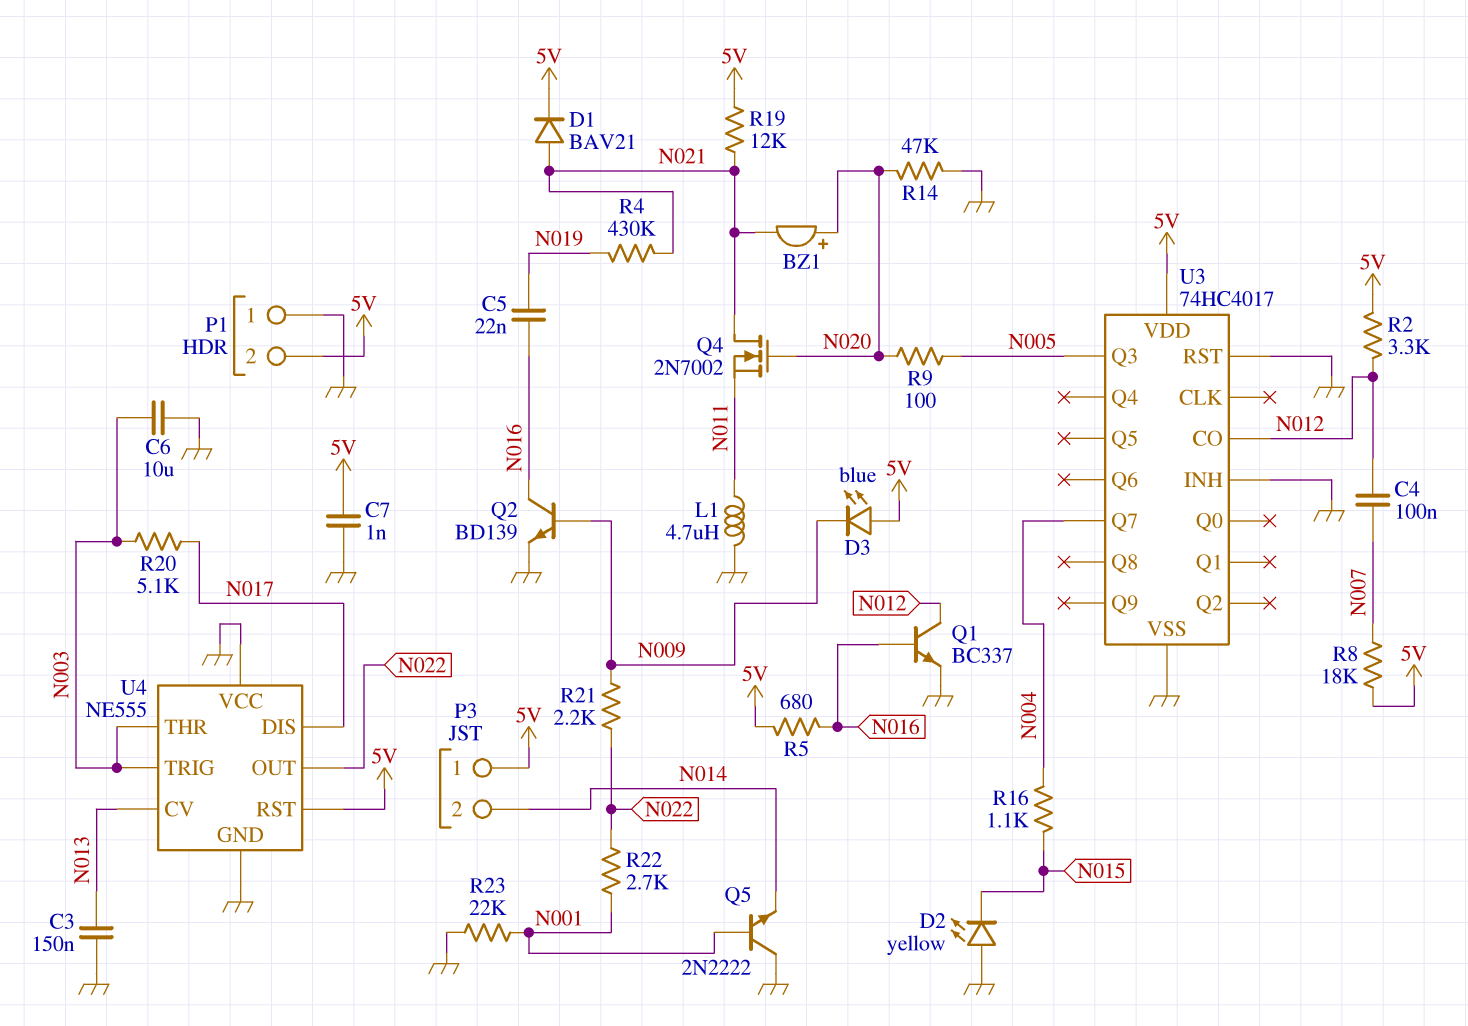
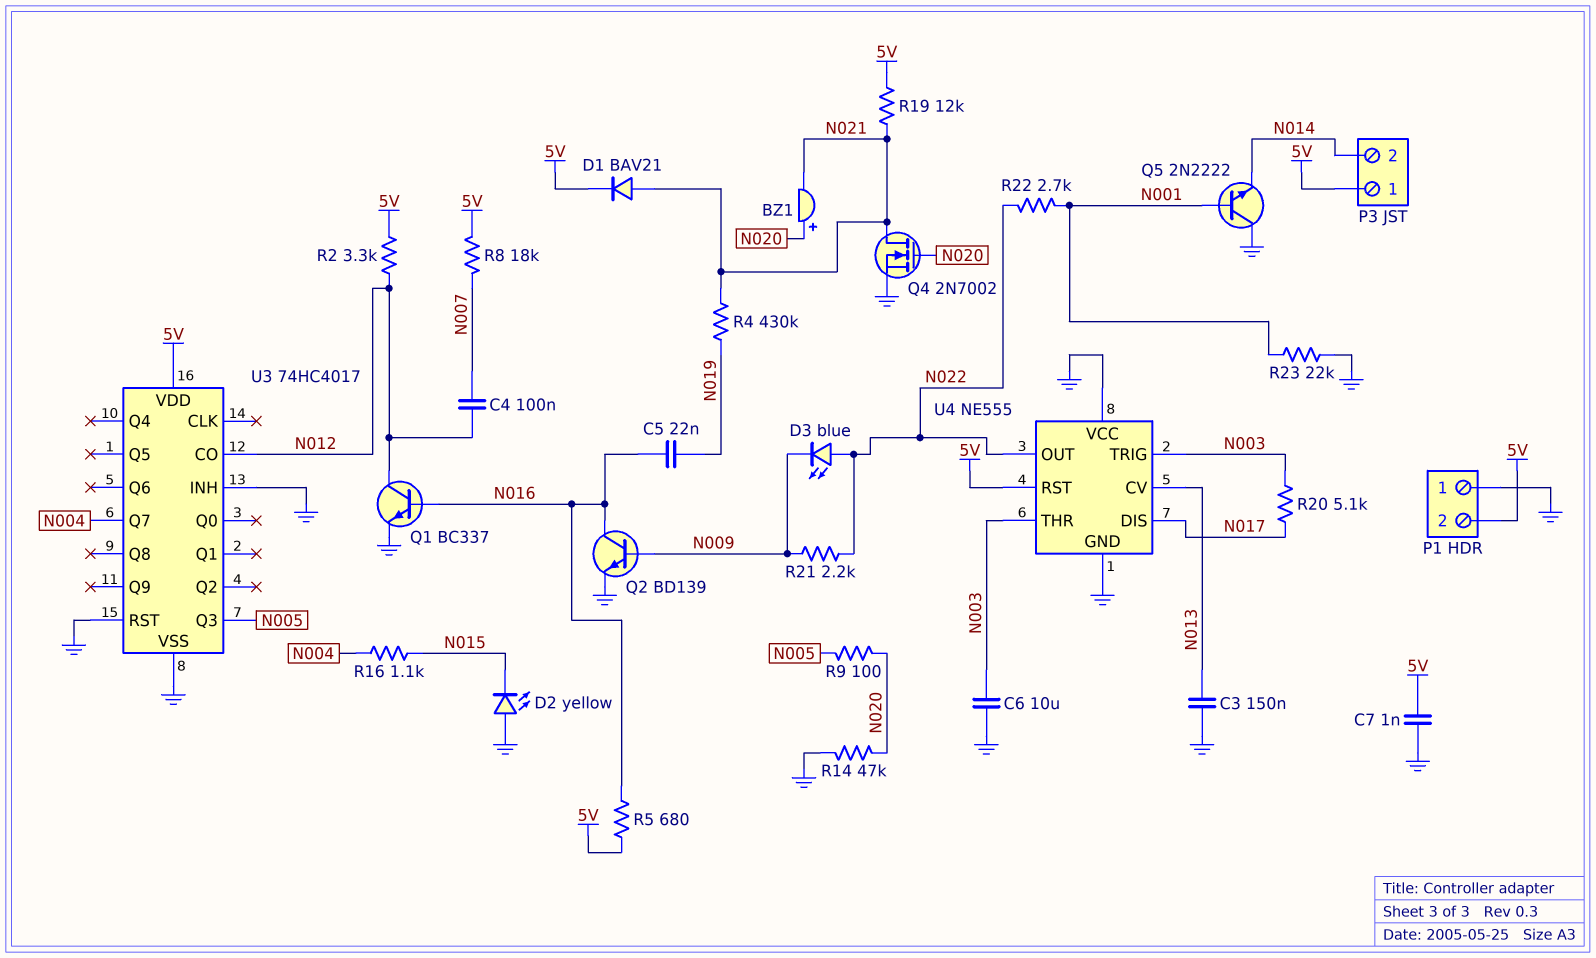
D3: LED blue (A 5V, K N009) -> LED blue (A N022, K N009)
L1: 4.7uH (GND, N011) -> none
Q4: NMOS 2N7002 (G N020, D N021, S N011) -> NMOS 2N7002 (G N020, D N021, S GND)

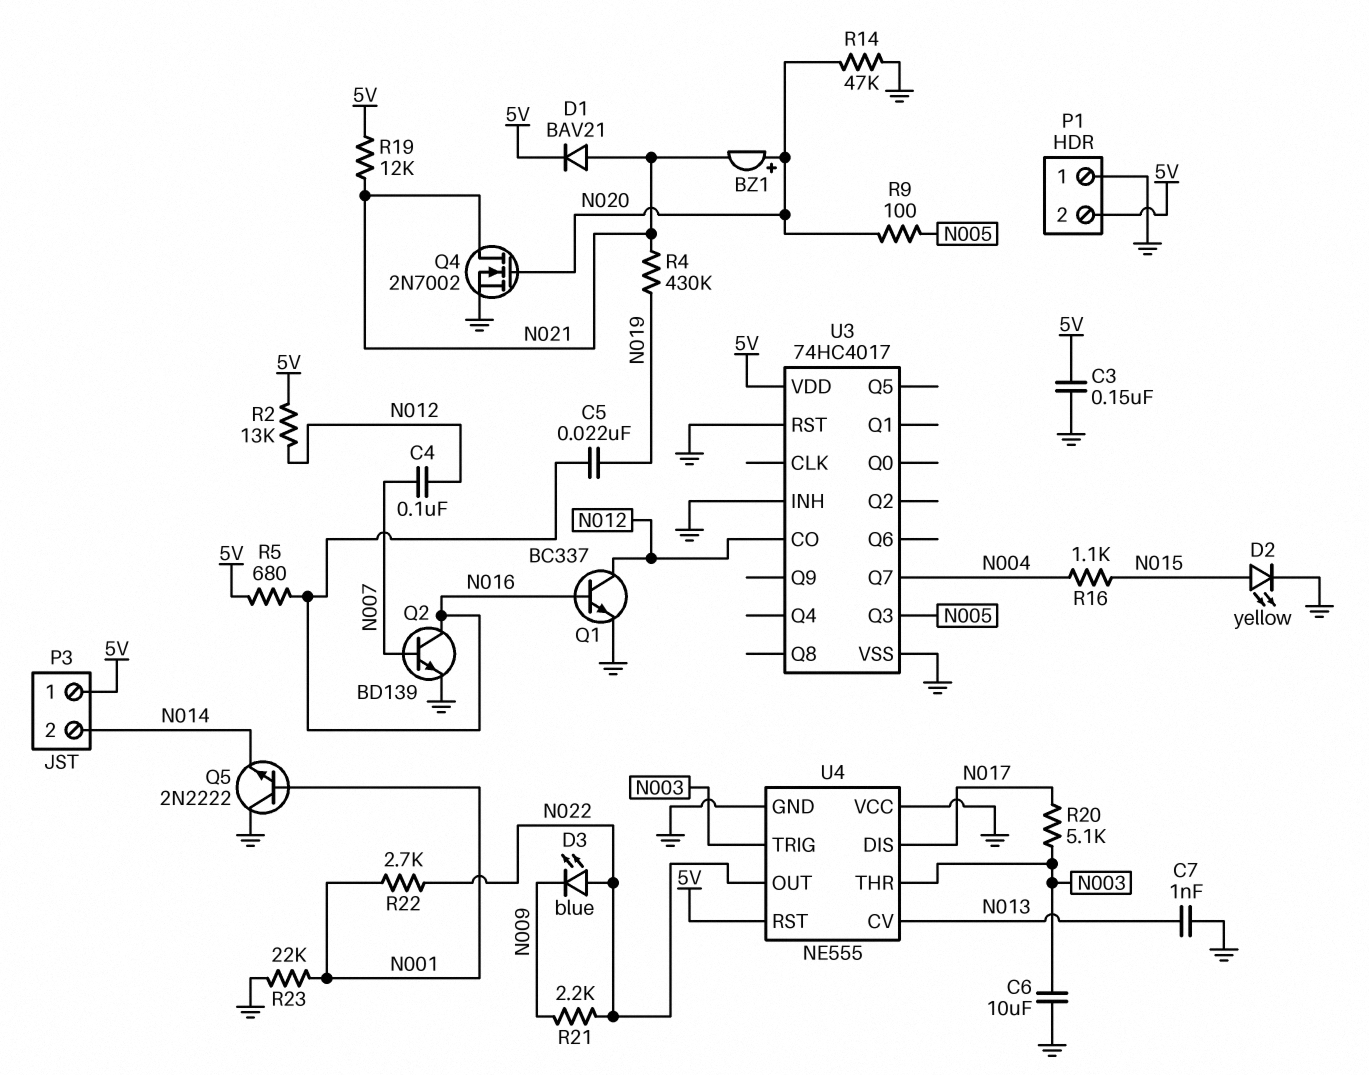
C3: 150nF (GND, N013) -> 150nF (5V, GND)
C7: 1nF (5V, GND) -> 1nF (GND, N013)
D2: LED yellow (A GND, K N015) -> LED yellow (A N015, K GND)
Q2: NPN BD139 (B N009, C N016, E GND) -> NPN BD139 (B N007, C N016, E GND)
R2: 3.3k (5V, N012) -> 13k (5V, N012)
R8: 18k (5V, N007) -> none

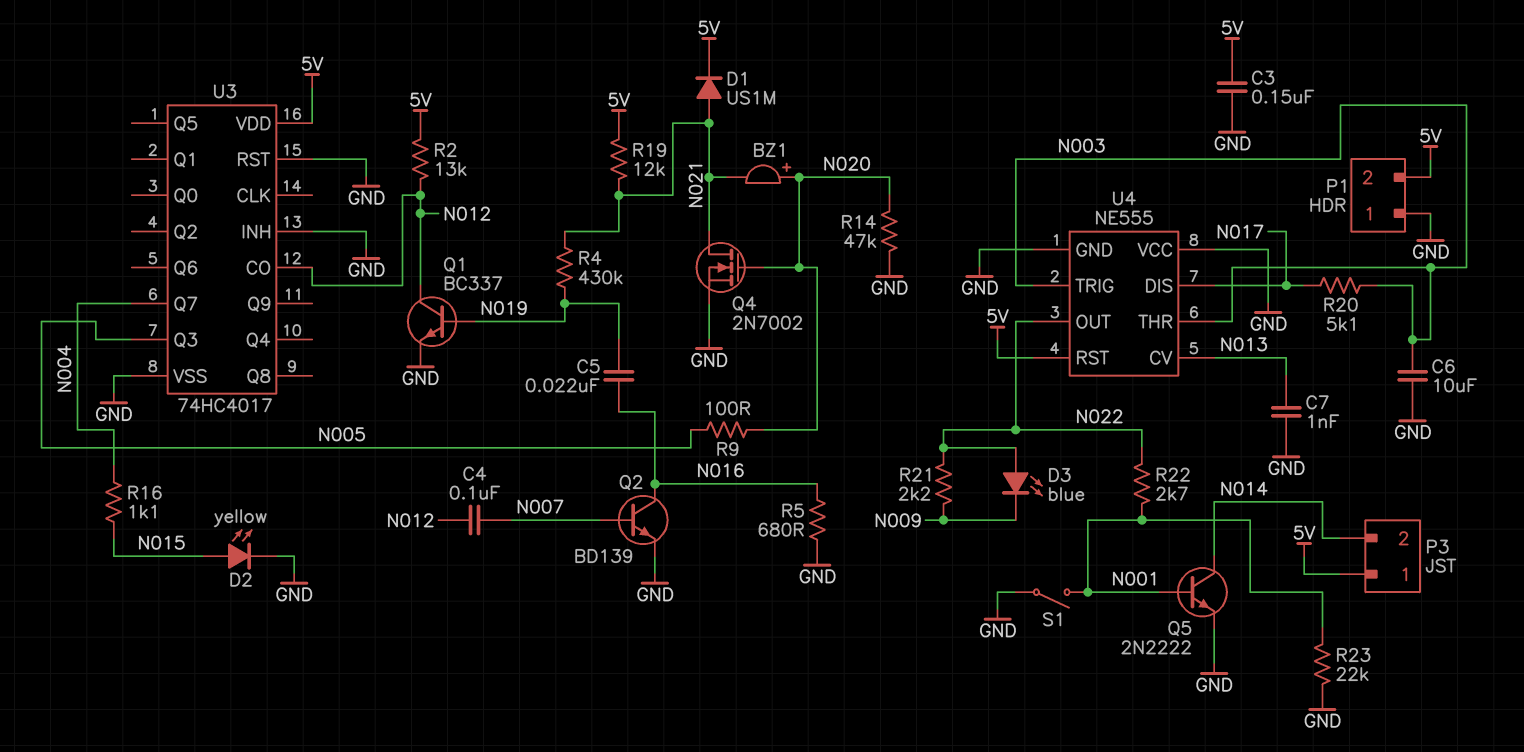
D1: diode BAV21 (A N021, K 5V) -> diode US1M (A N021, K 5V)
Q1: NPN BC337 (B N016, C N012, E GND) -> NPN BC337 (B N019, C N012, E GND)
Q5: NPN 2N2222 (B N001, C GND, E N014) -> NPN 2N2222 (B N001, C N014, E GND)
R5: 680 (5V, N016) -> 680 (GND, N016)
S1: none -> switch (GND, N001)

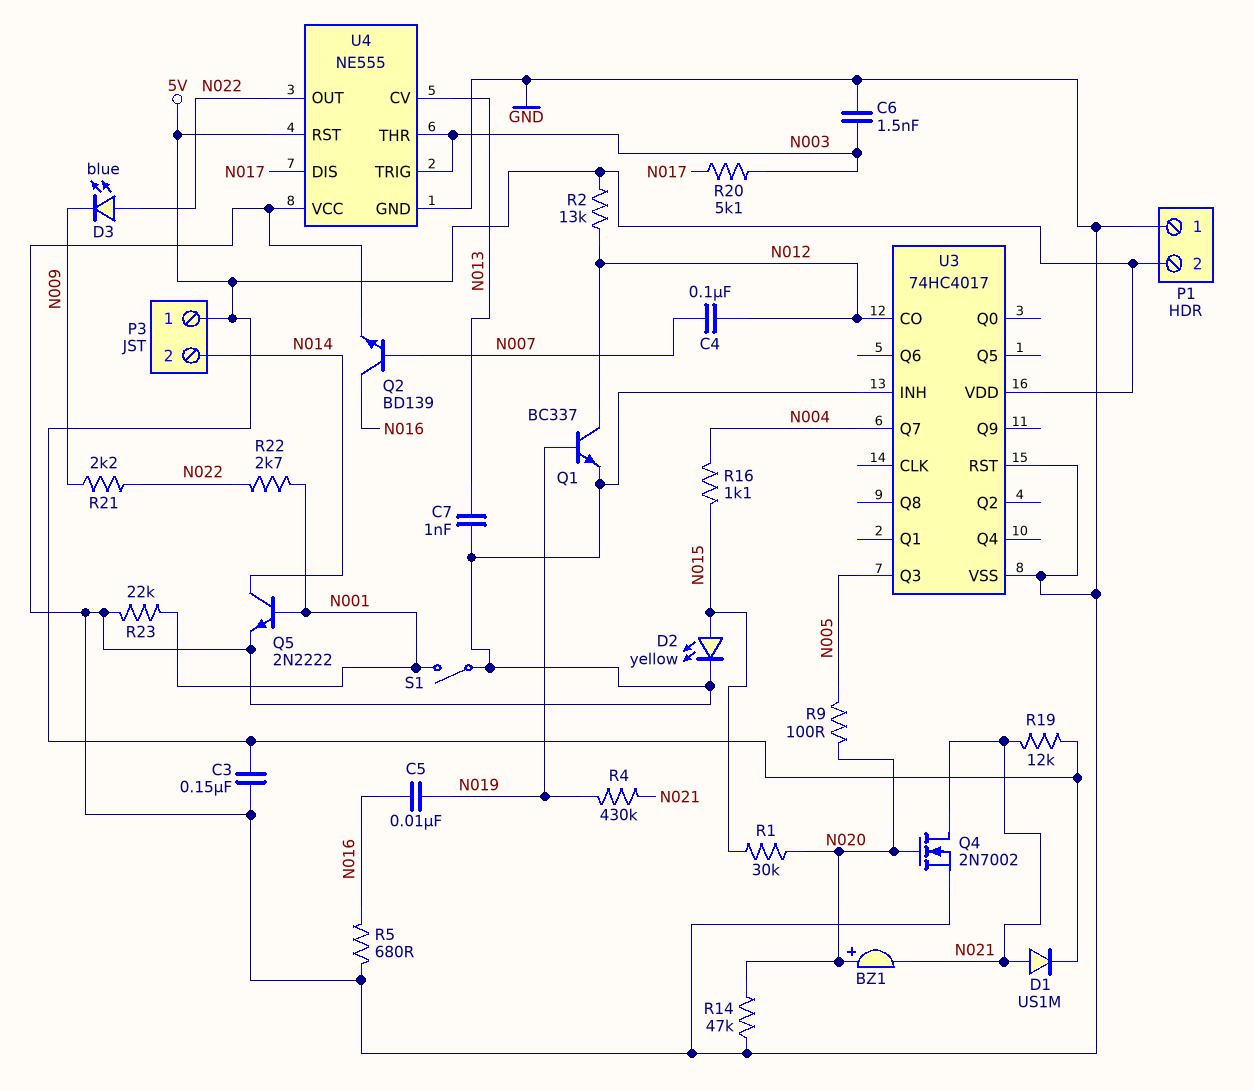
C5: 22nF (N016, N019) -> 10nF (N016, N019)
C6: 10uF (GND, N003) -> 1.5nF (GND, N003)
R1: none -> 30k (N015, N020)

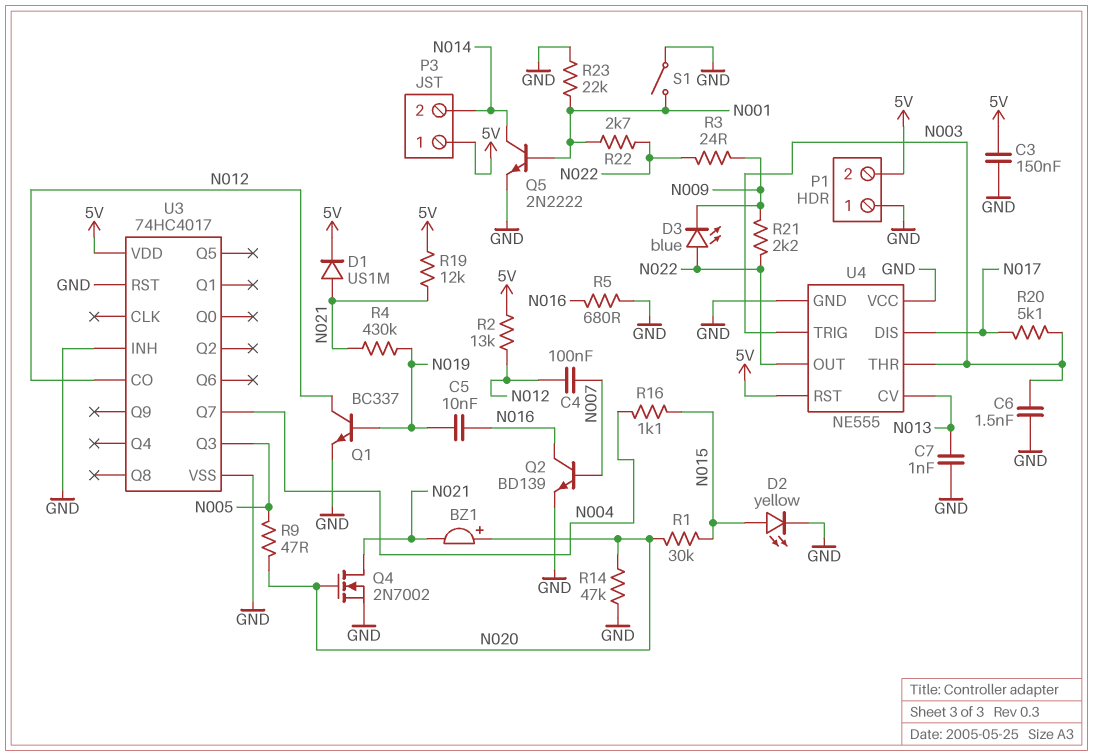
R3: none -> 24 (N009, N022)
R9: 100 (N005, N020) -> 47 (N005, N020)

